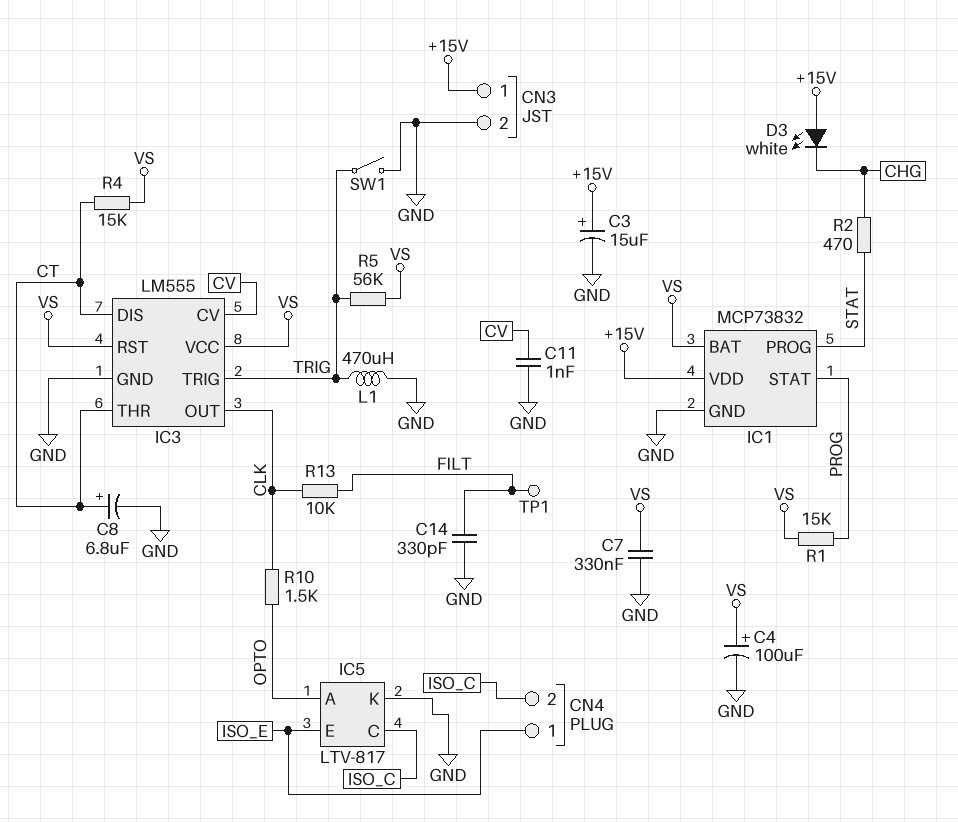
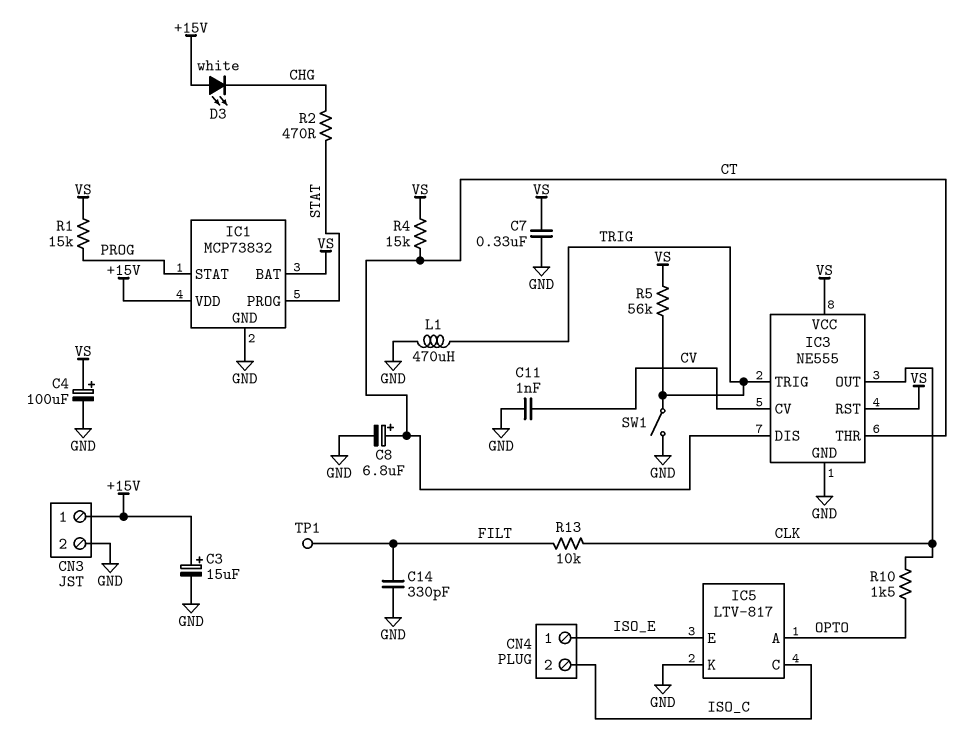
IC3: LM555 -> NE555

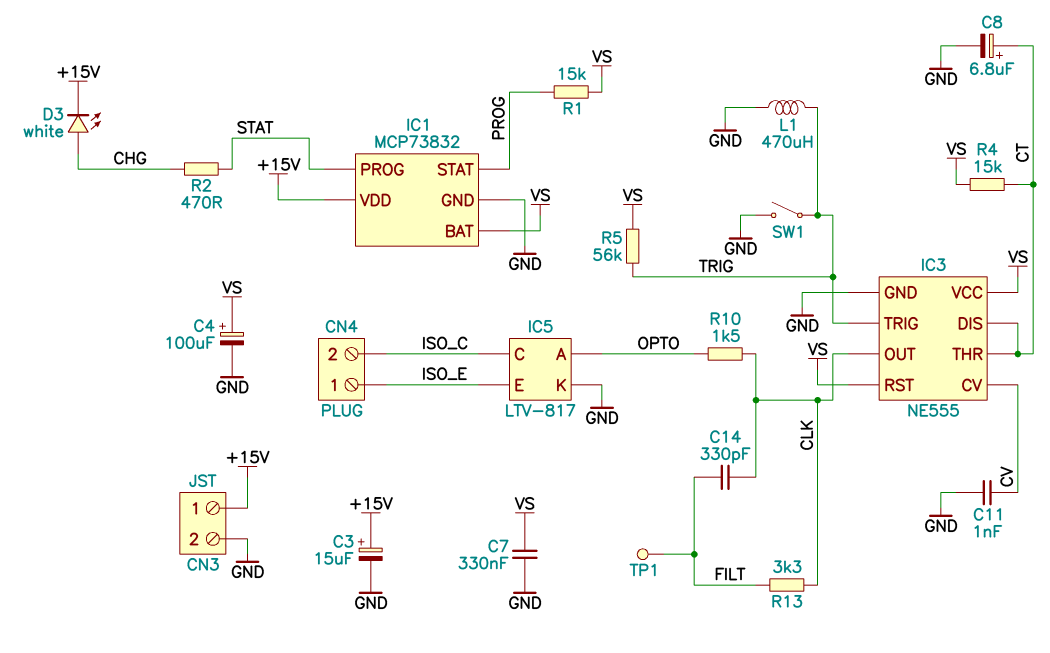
C14: 330pF (FILT, GND) -> 330pF (CLK, FILT)
D3: LED white (A +15V, K CHG) -> LED white (A CHG, K +15V)
R13: 10k (CLK, FILT) -> 3.3k (CLK, FILT)

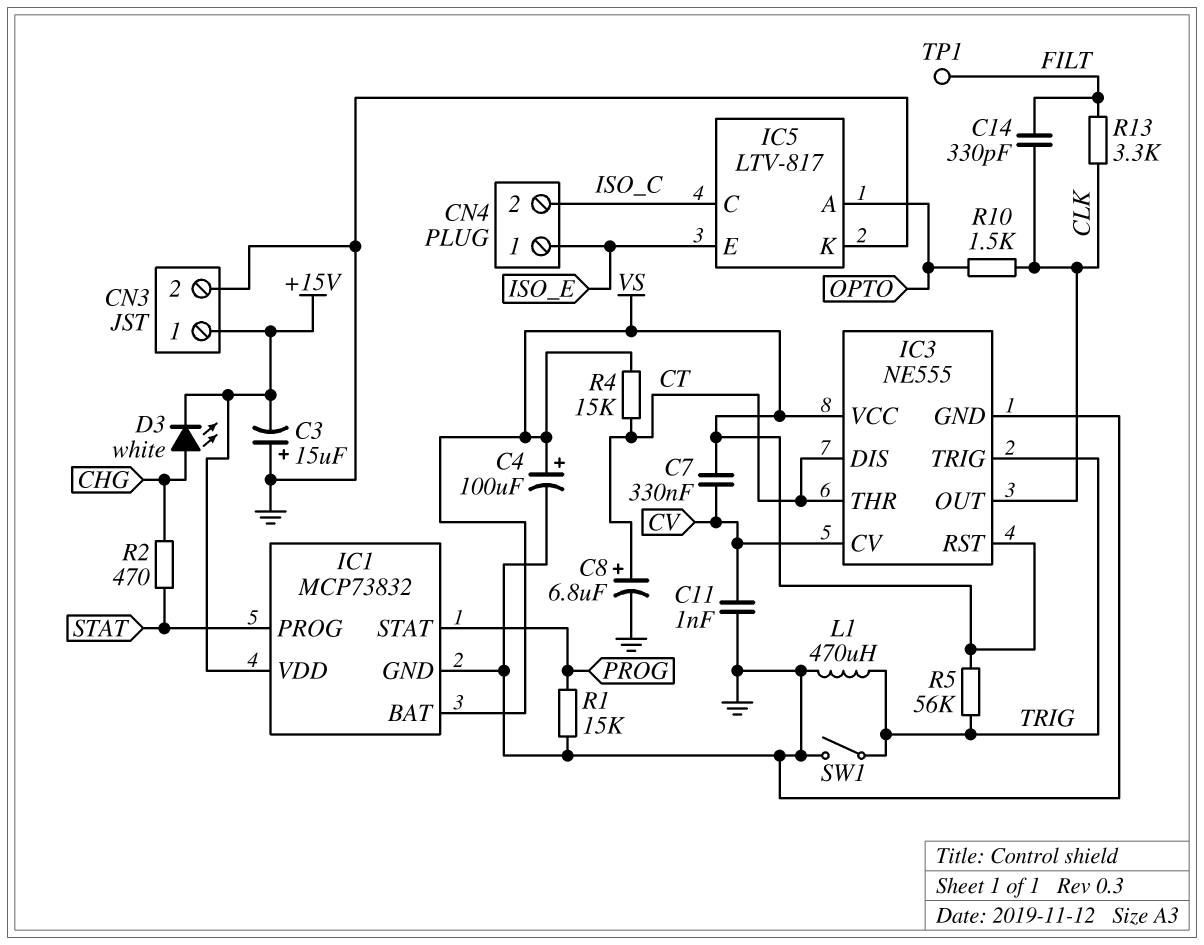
C3: 15uF (plus +15V, minus GND) -> 15uF (plus GND, minus +15V)
C7: 330nF (GND, VS) -> 330nF (CV, VS)
R1: 15k (PROG, VS) -> 15k (GND, PROG)

